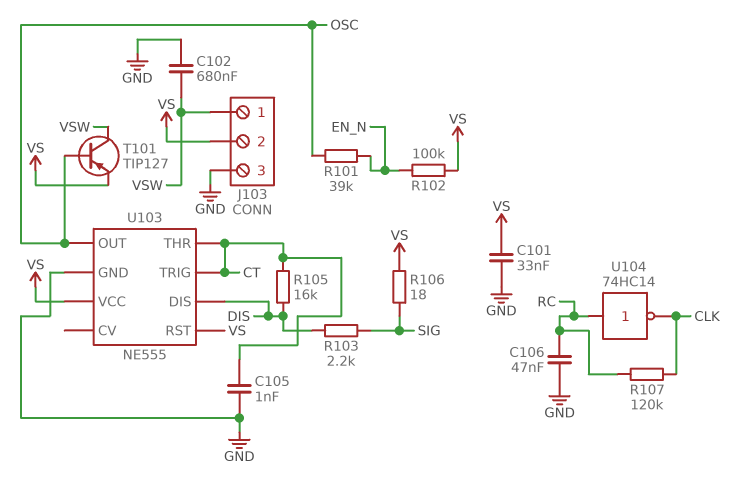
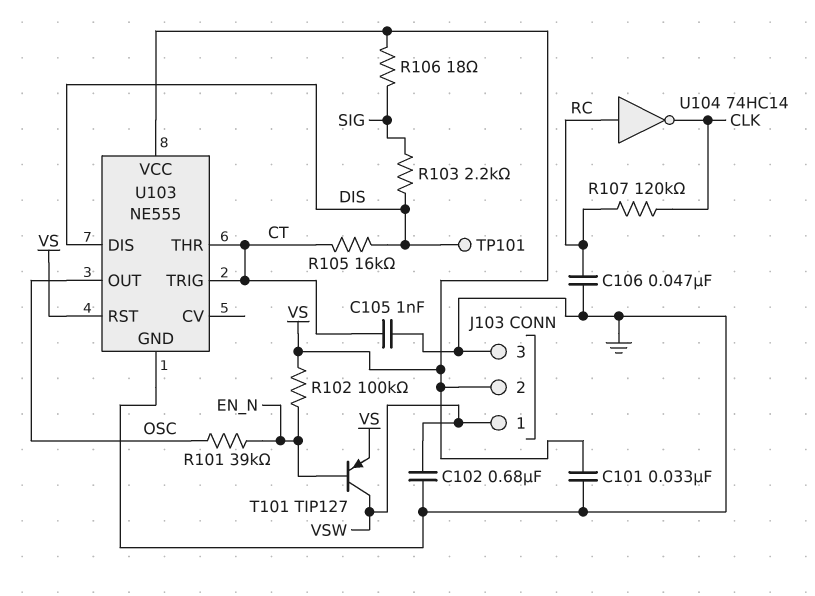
T101: PNP TIP127 (B OSC, C VSW, E VS) -> PNP TIP127 (B EN_N, C VSW, E VS)
TP101: none -> test point (DIS)

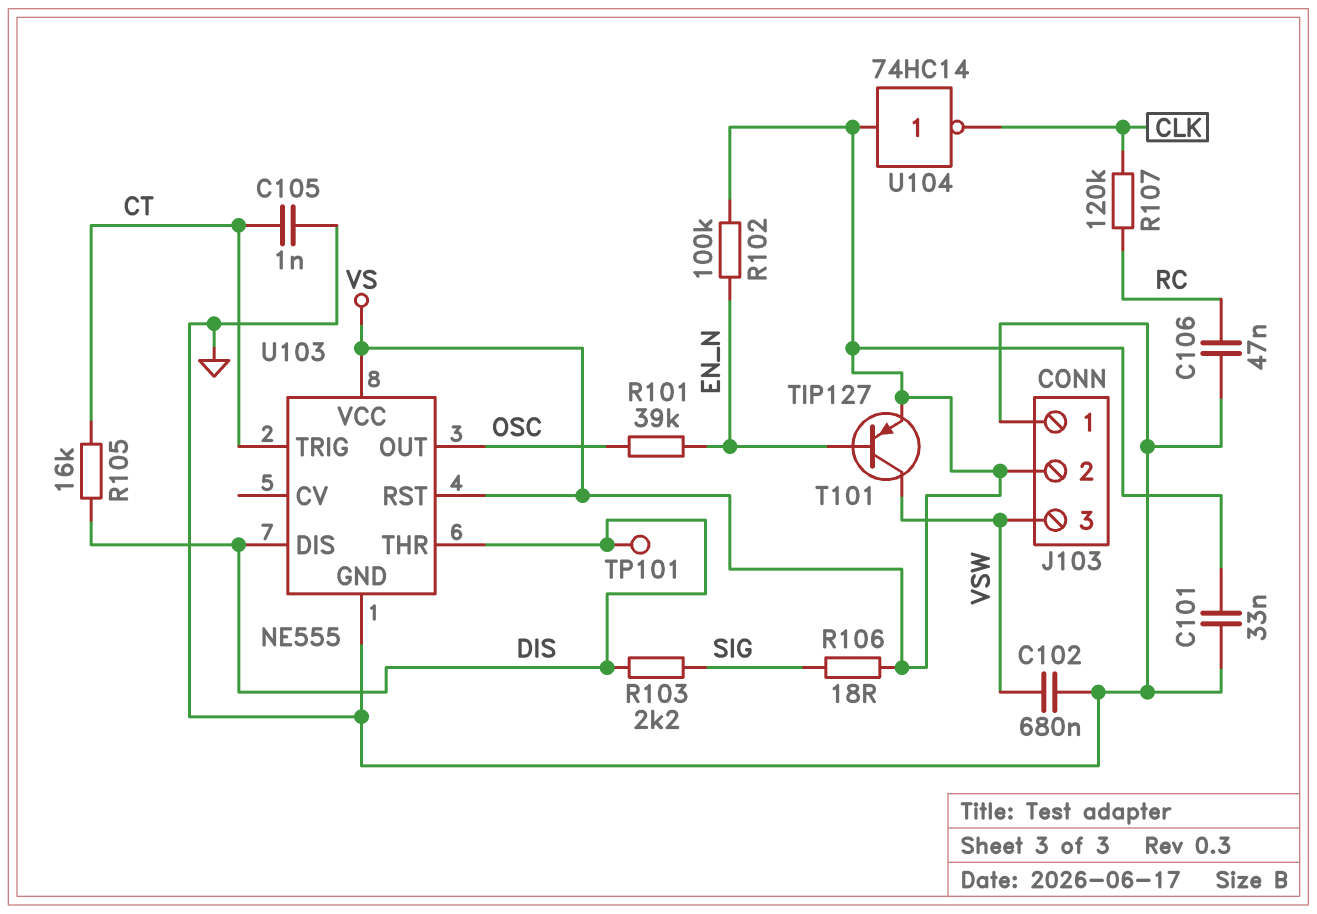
J103 pin 1: VSW -> GND
J103 pin 3: GND -> VSW
U103 pin THR: CT -> DIS
U104: NOT 74HC14 (in RC, out CLK) -> NOT 74HC14 (in VS, out CLK)

